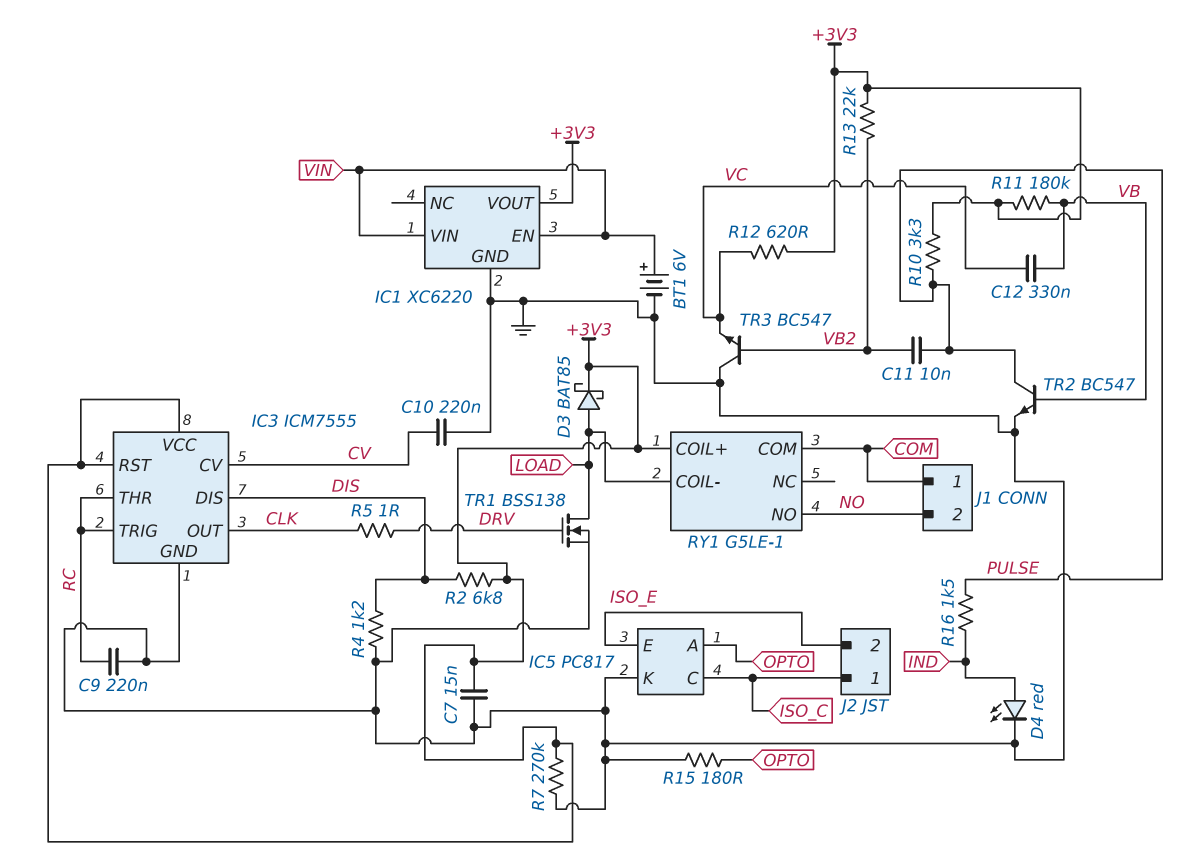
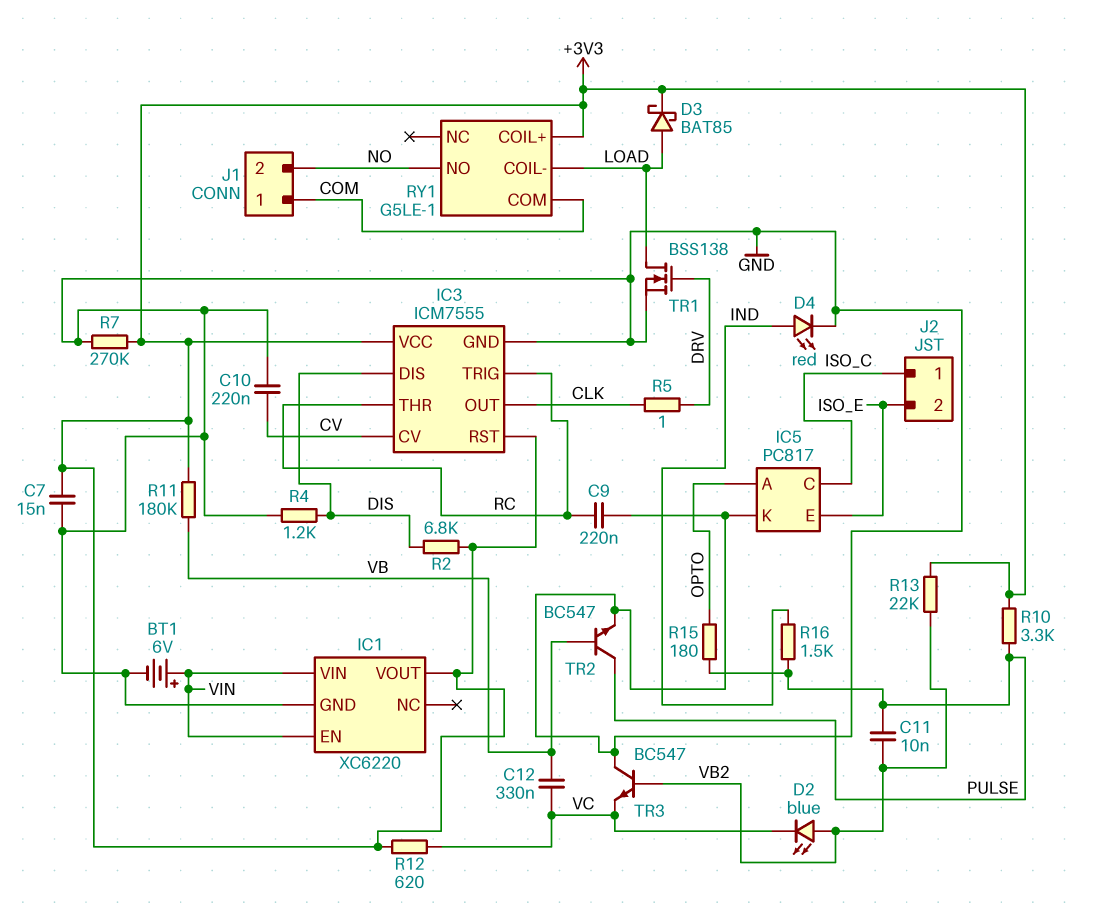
D2: none -> LED blue (A VB2, K VC)
R15: 180 (GND, OPTO) -> 180 (OPTO, PULSE)

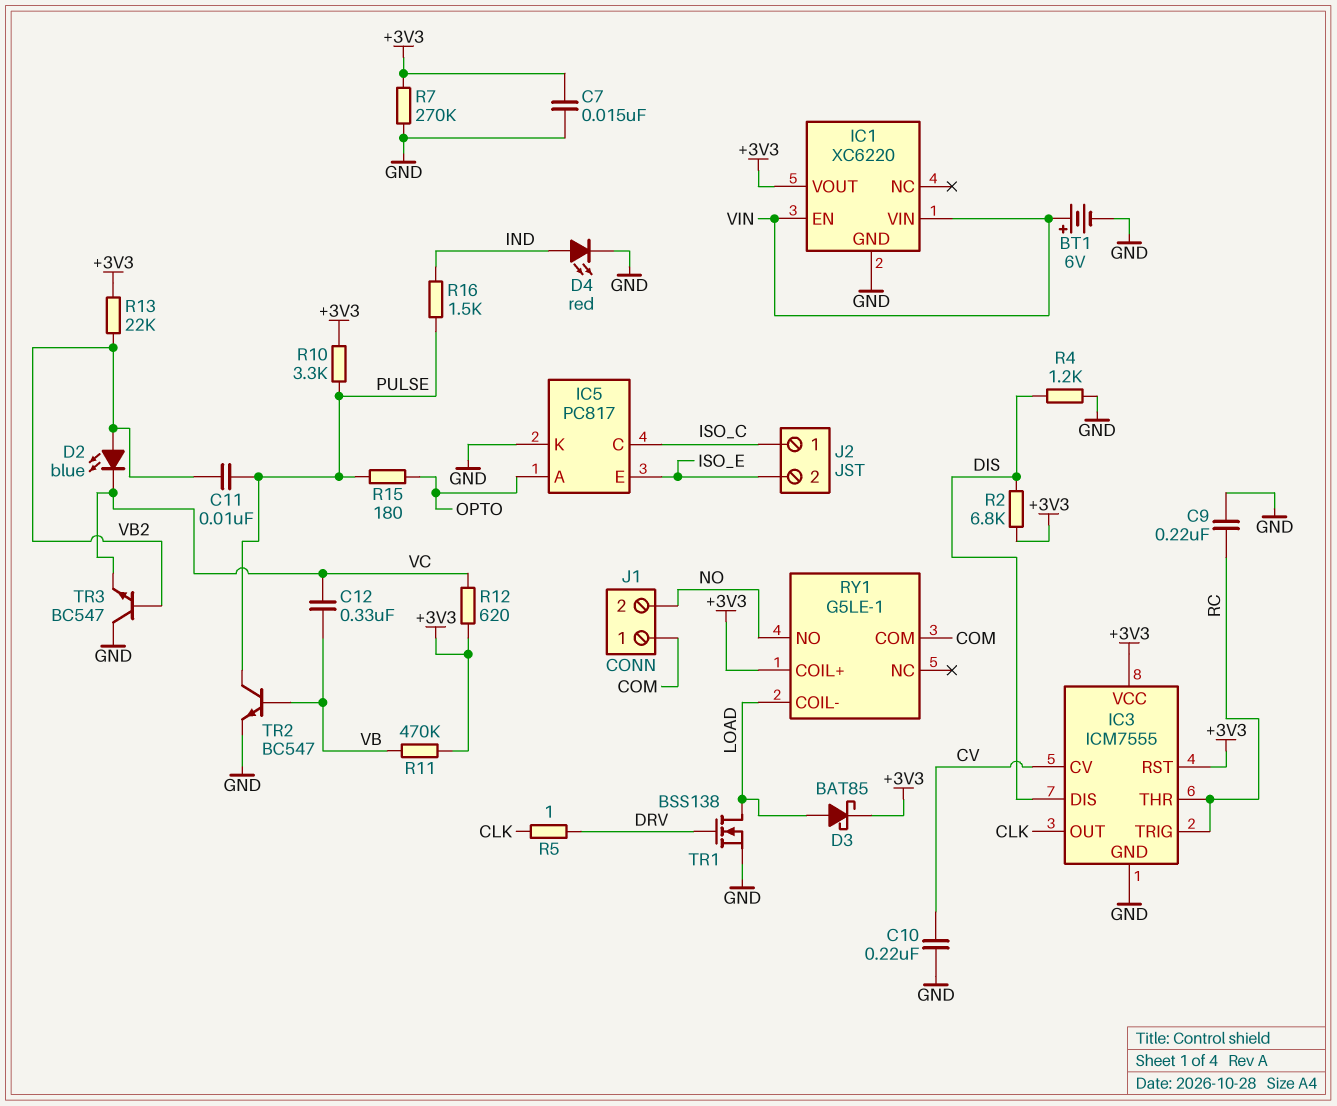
R11: 180k (+3V3, VB) -> 470k (+3V3, VB)

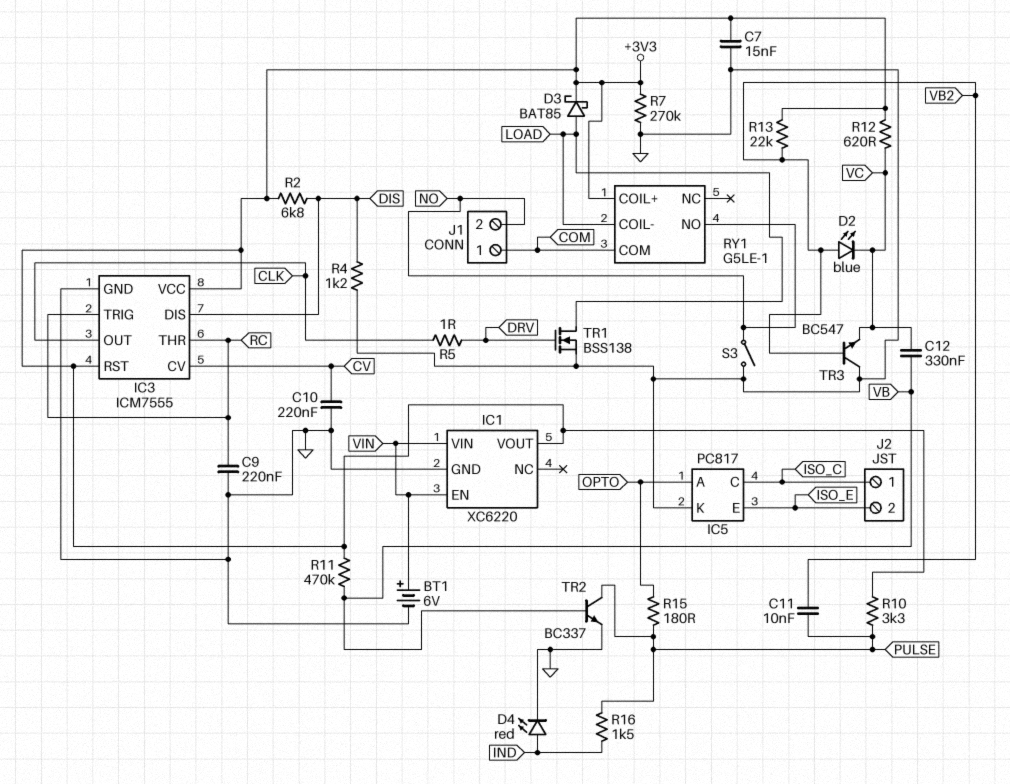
S3: none -> switch (GND, NO)
TR2: NPN BC547 (B VB, C PULSE, E GND) -> NPN BC337 (B VB, C PULSE, E GND)

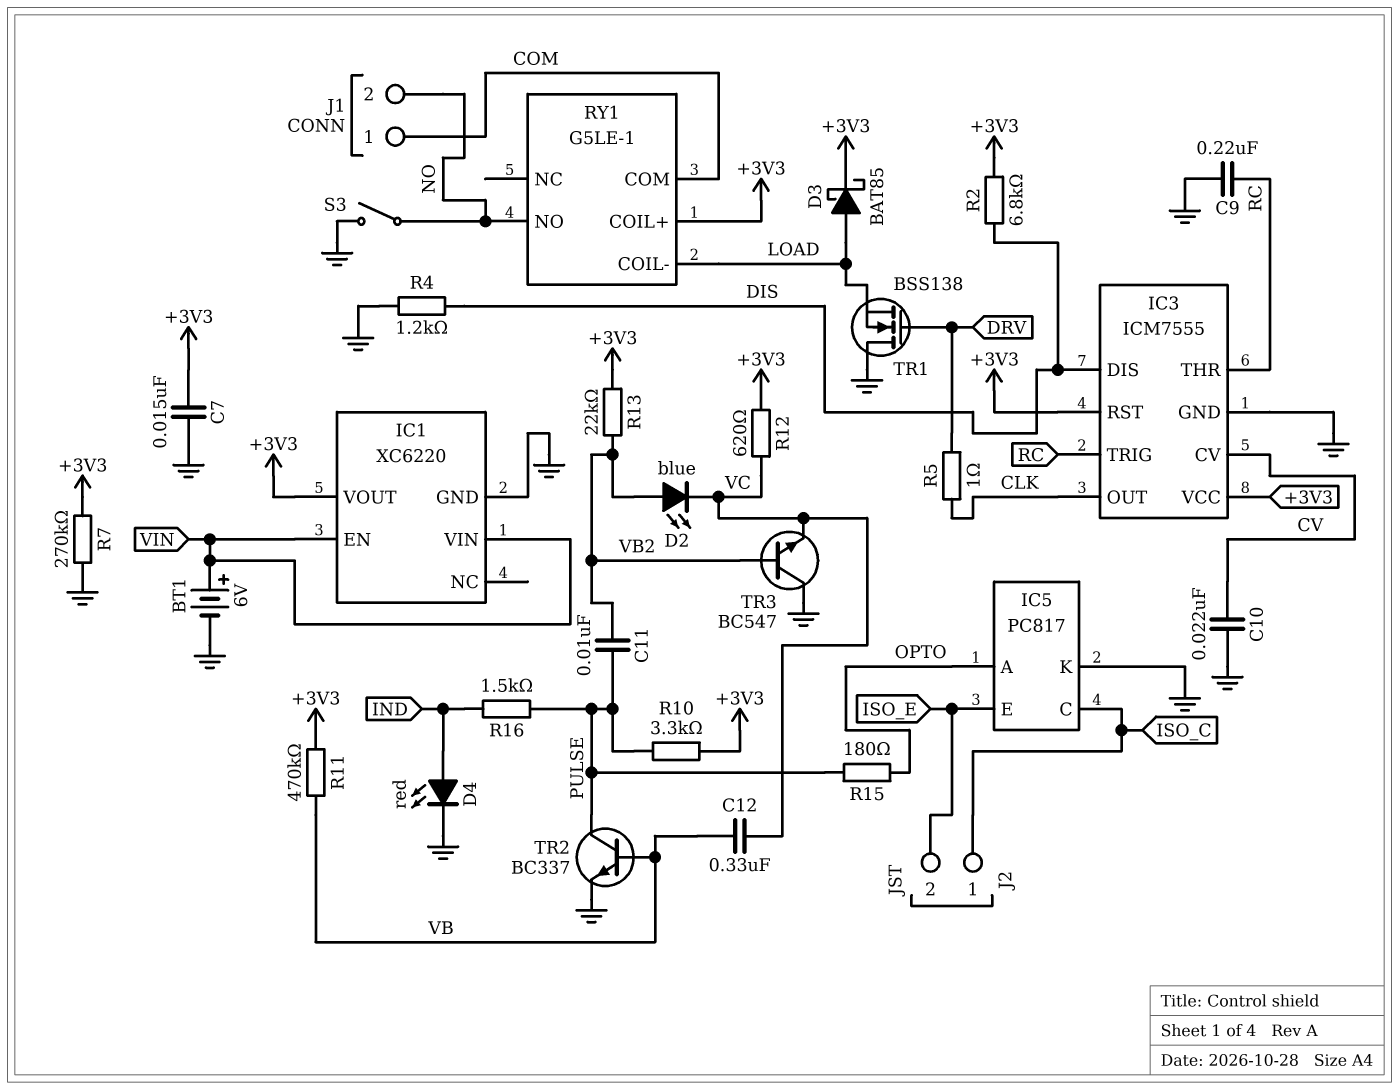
C10: 220nF (CV, GND) -> 22nF (CV, GND)
TR1: NMOS BSS138 (G DRV, D LOAD, S GND) -> NMOS BSS138 (G DRV, D GND, S LOAD)

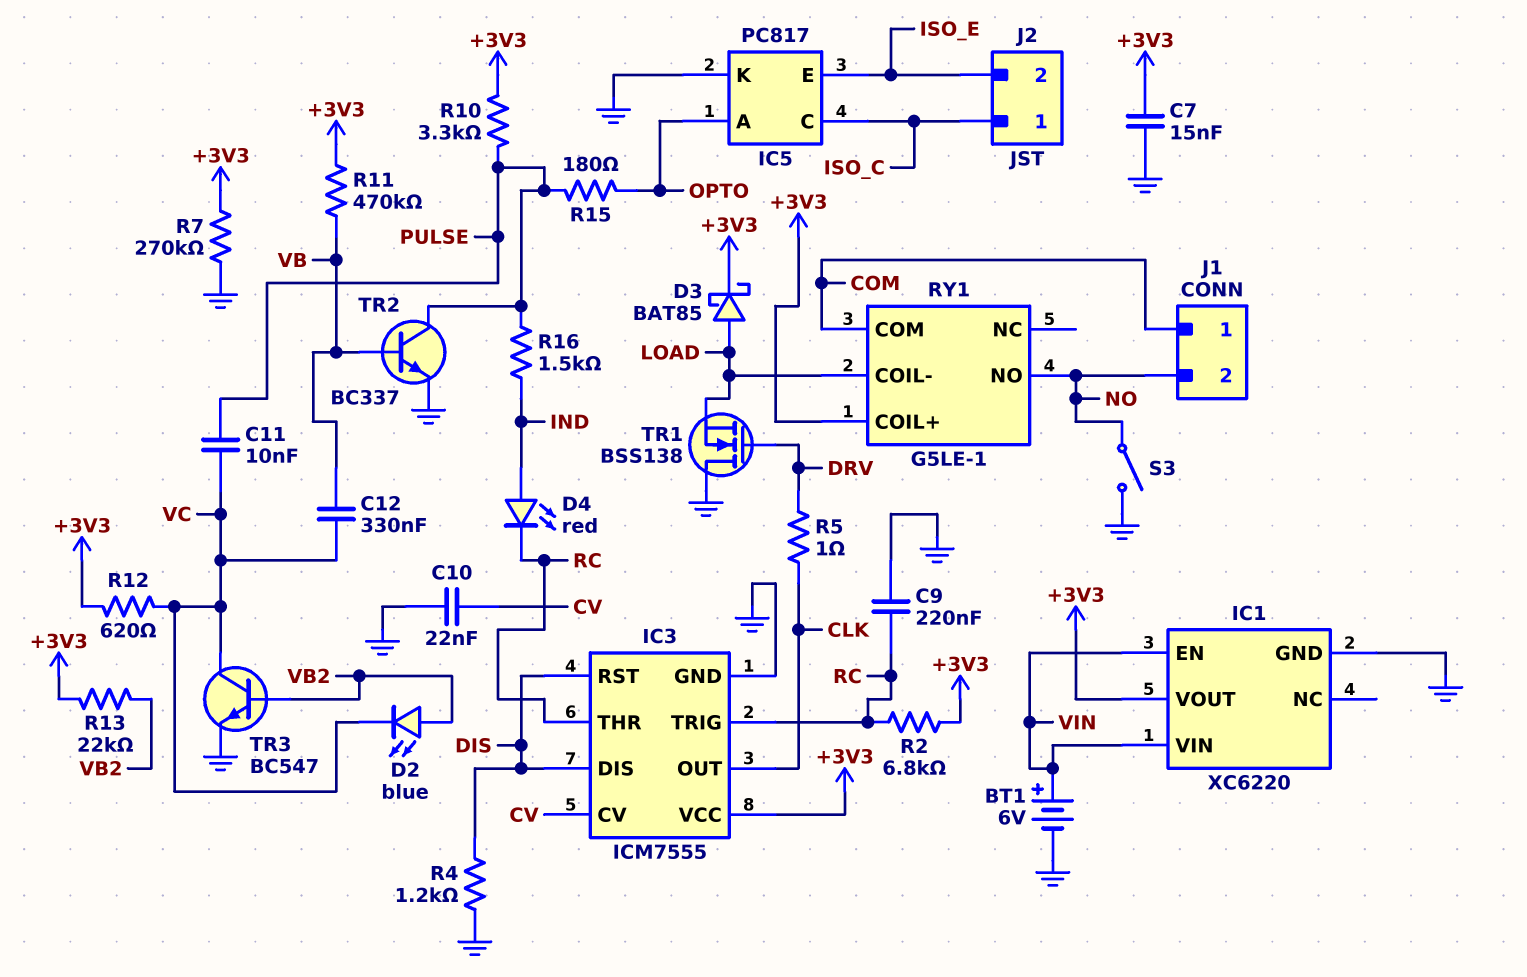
C11: 10nF (PULSE, VB2) -> 10nF (PULSE, VC)
D4: LED red (A IND, K GND) -> LED red (A IND, K RC)
IC3 pin RST: +3V3 -> DIS
R2: 6.8k (+3V3, DIS) -> 6.8k (+3V3, RC)
TR3: NPN BC547 (B VB2, C GND, E VC) -> NPN BC547 (B VB2, C VC, E GND)

